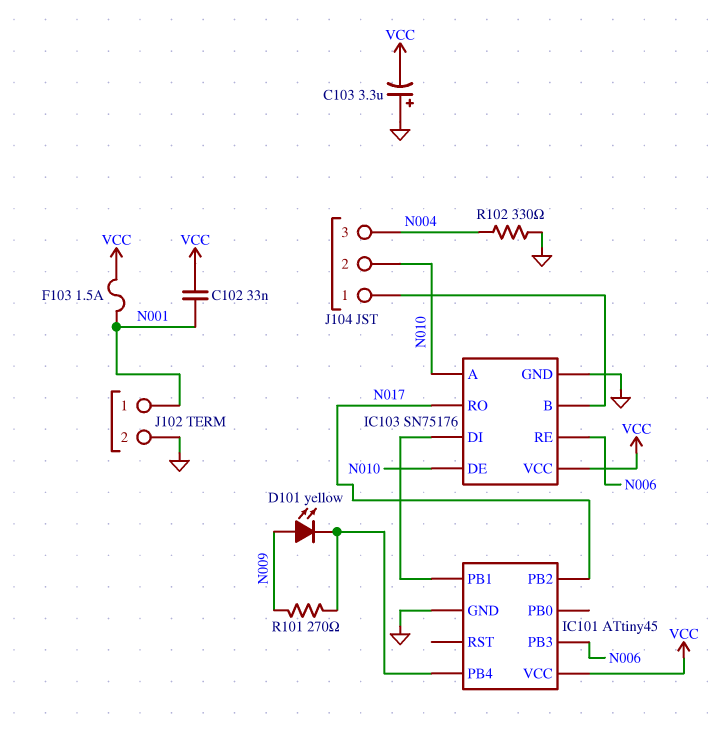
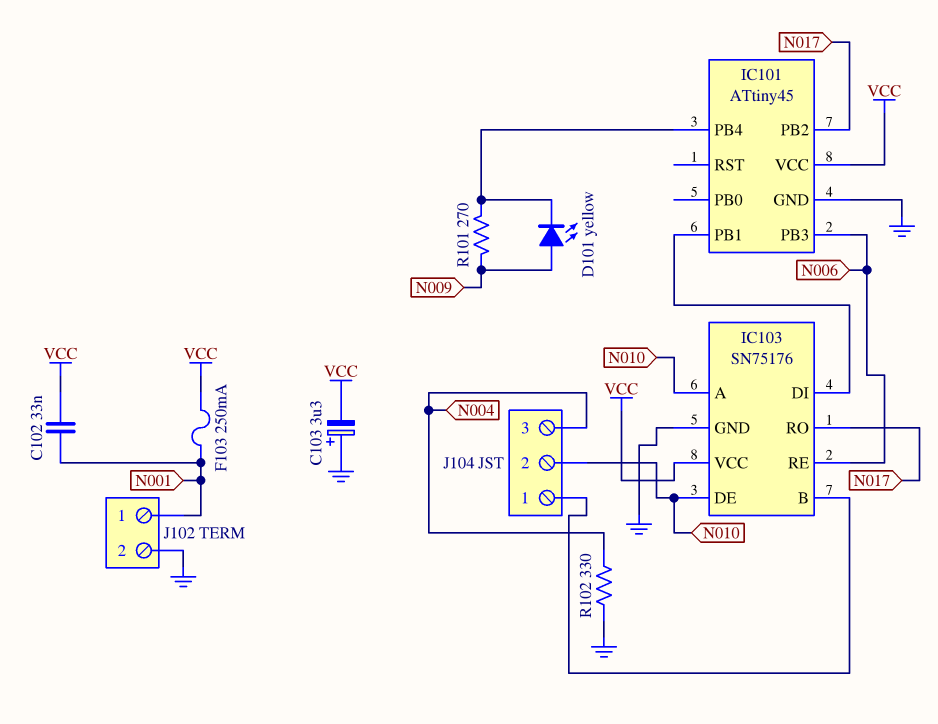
F103: 1.5A (N001, VCC) -> 250mA (N001, VCC)

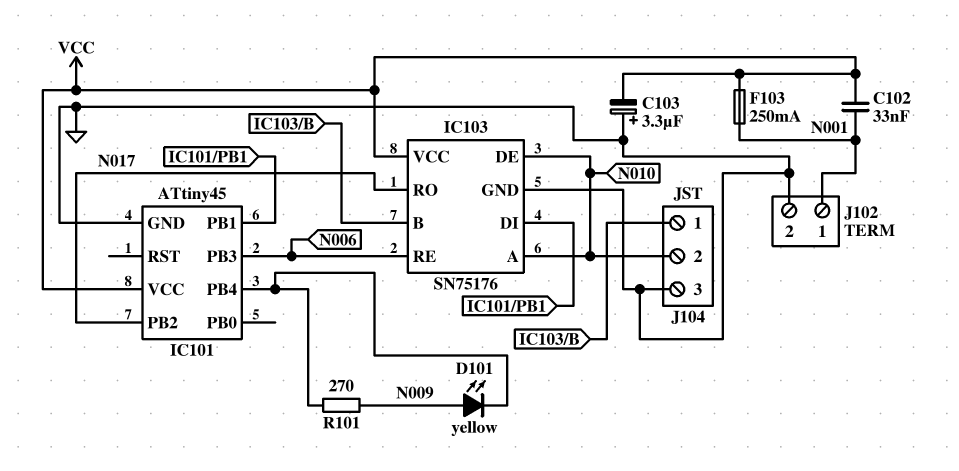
J104 pin 3: N004 -> GND
R102: 330 (GND, N004) -> none

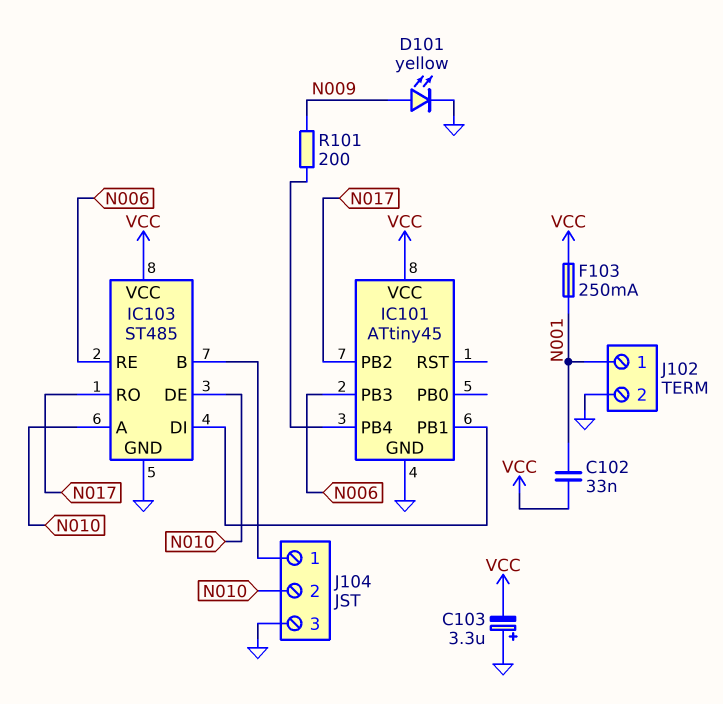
D101: LED yellow (A N009, K IC101/PB4) -> LED yellow (A N009, K GND)
IC103: SN75176 -> ST485
R101: 270 (IC101/PB4, N009) -> 200 (IC101/PB4, N009)

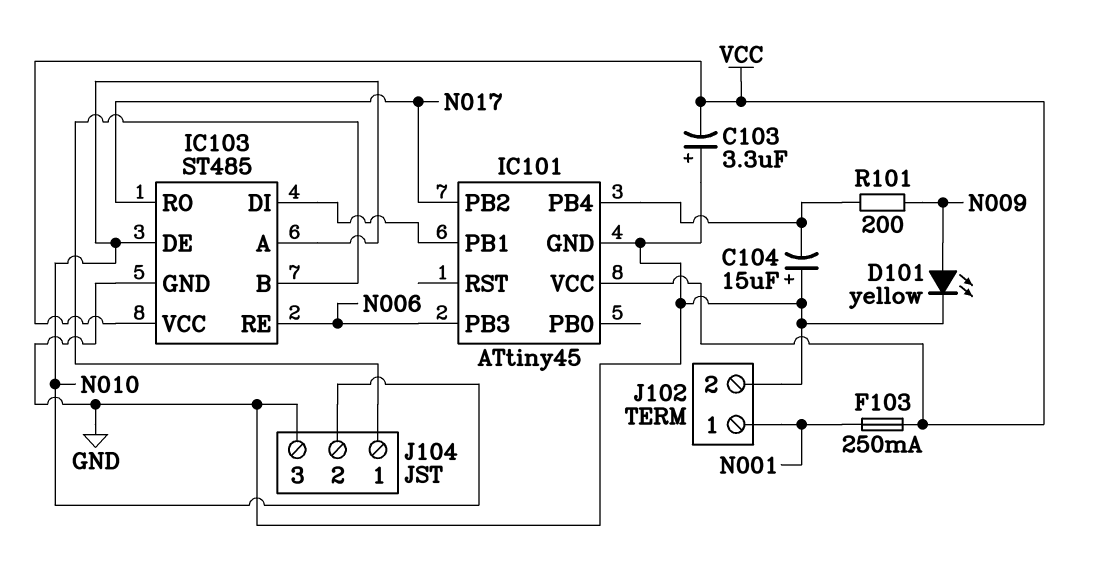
C102: 33nF (N001, VCC) -> none
C104: none -> 15uF (plus GND, minus IC101/PB4)

